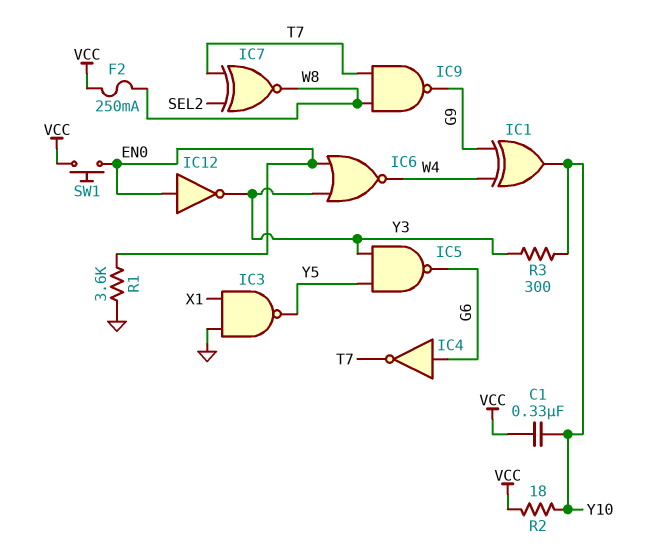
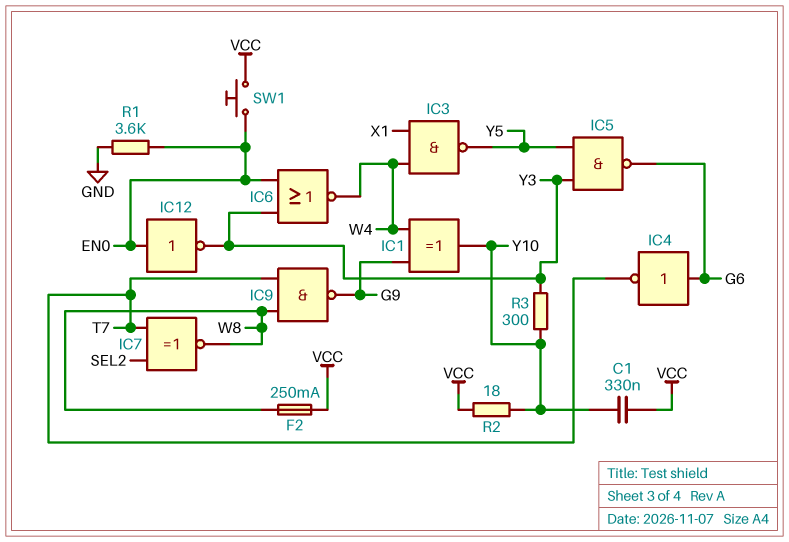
IC3: NAND (in GND, in X1, out Y5) -> NAND (in W4, in X1, out Y5)

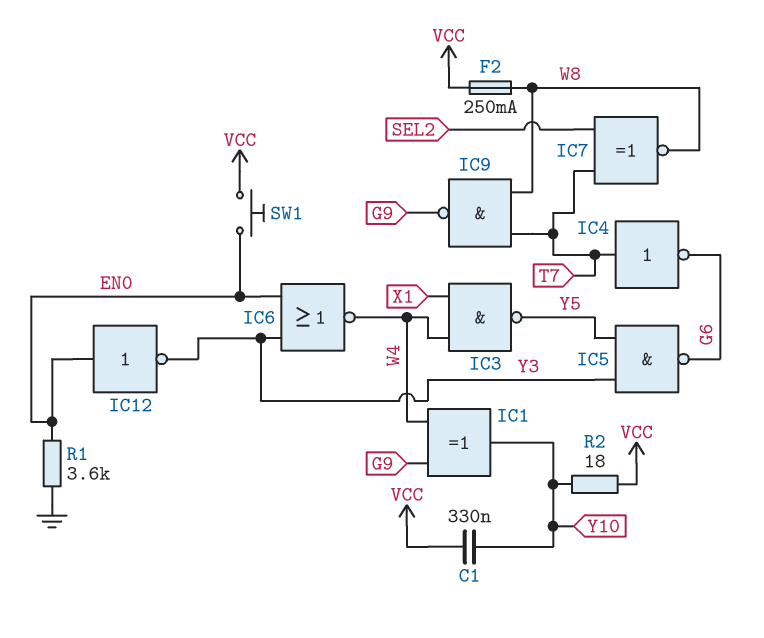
IC4: NOT (in G6, out T7) -> NOT (in T7, out G6)
R3: 300 (Y3, Y10) -> none

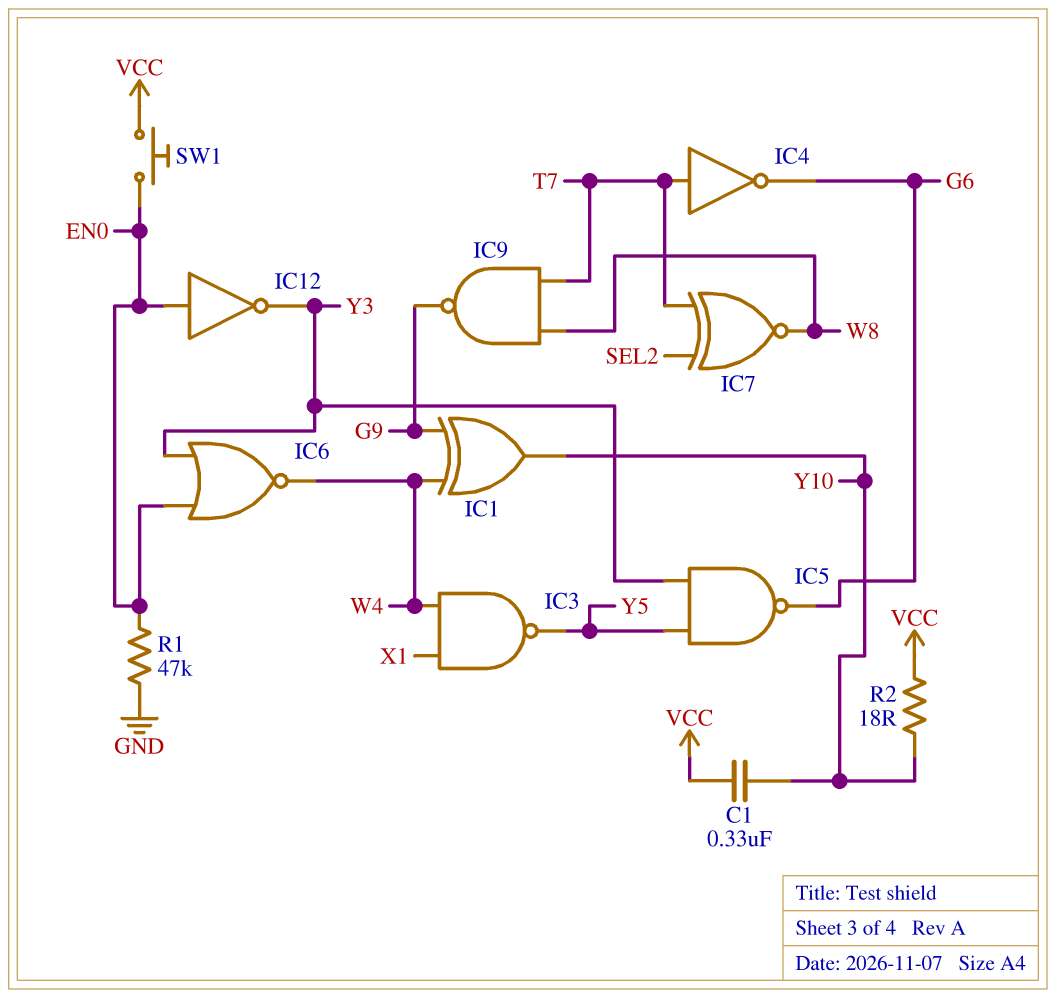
F2: 250mA (VCC, W8) -> none
R1: 3.6k (EN0, GND) -> 47k (EN0, GND)

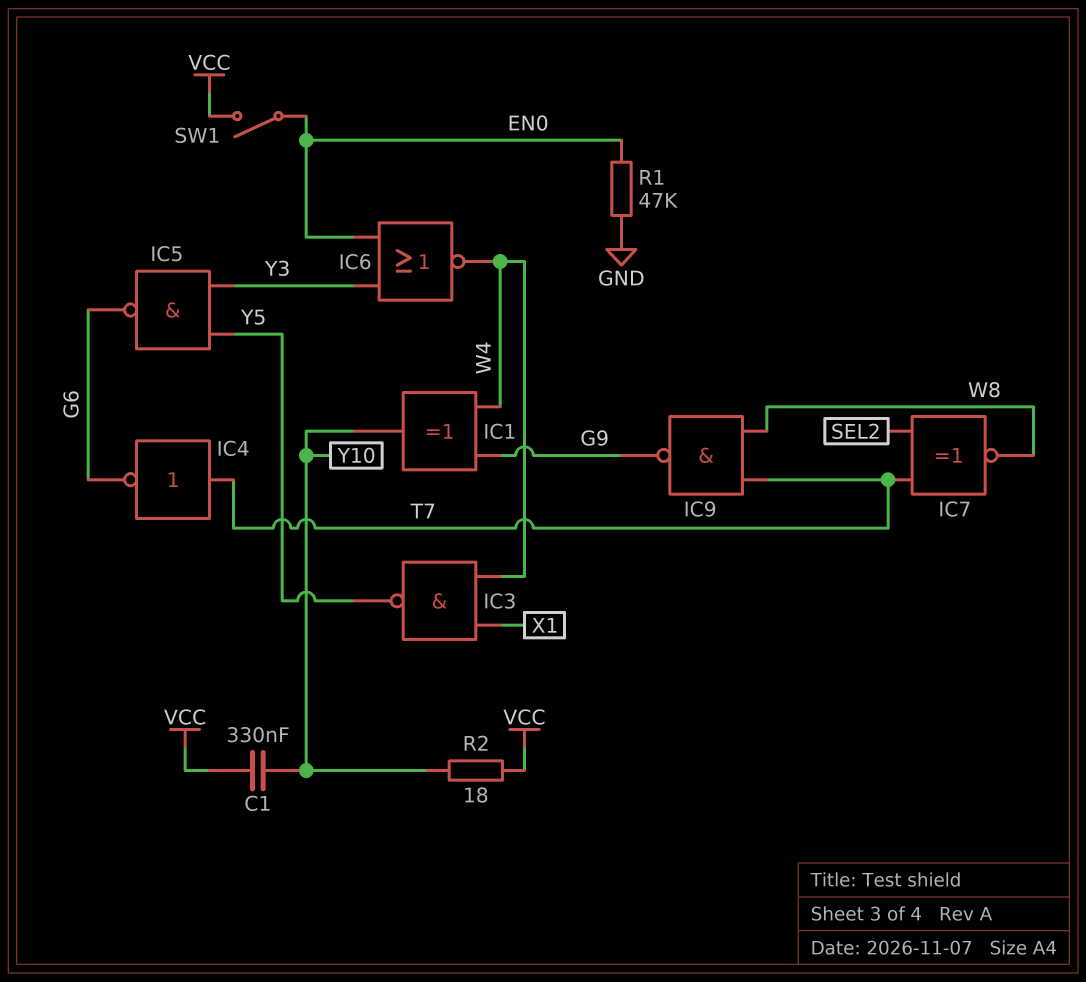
IC12: NOT (in EN0, out Y3) -> none
SW1: button (EN0, VCC) -> switch (EN0, VCC)

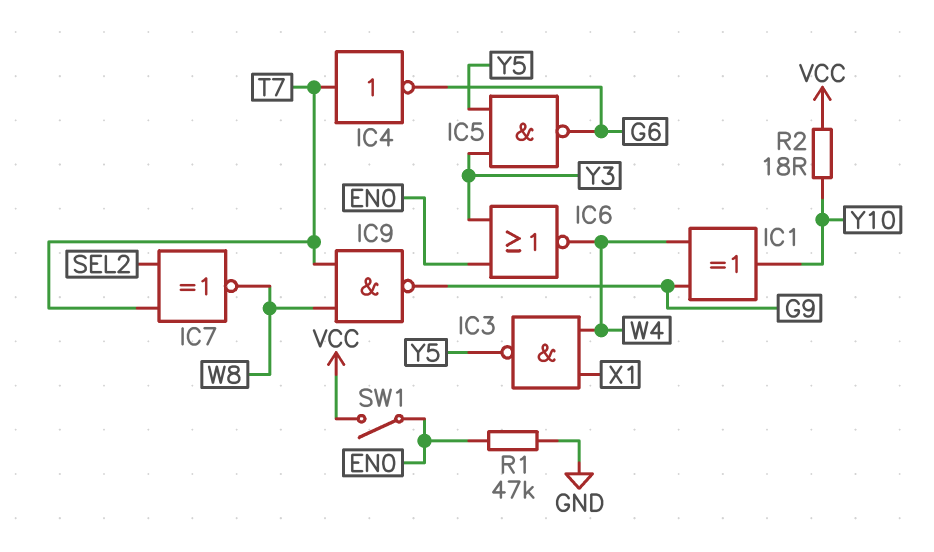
C1: 330nF (VCC, Y10) -> none

